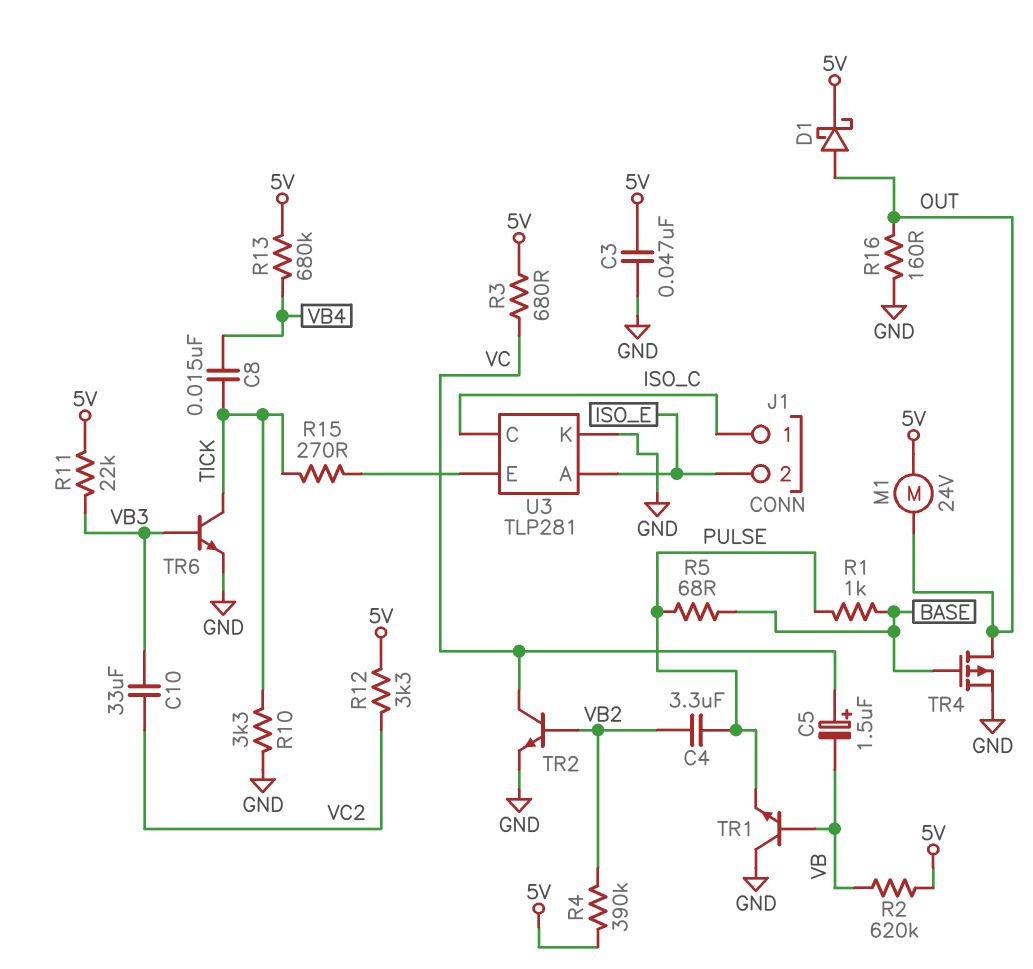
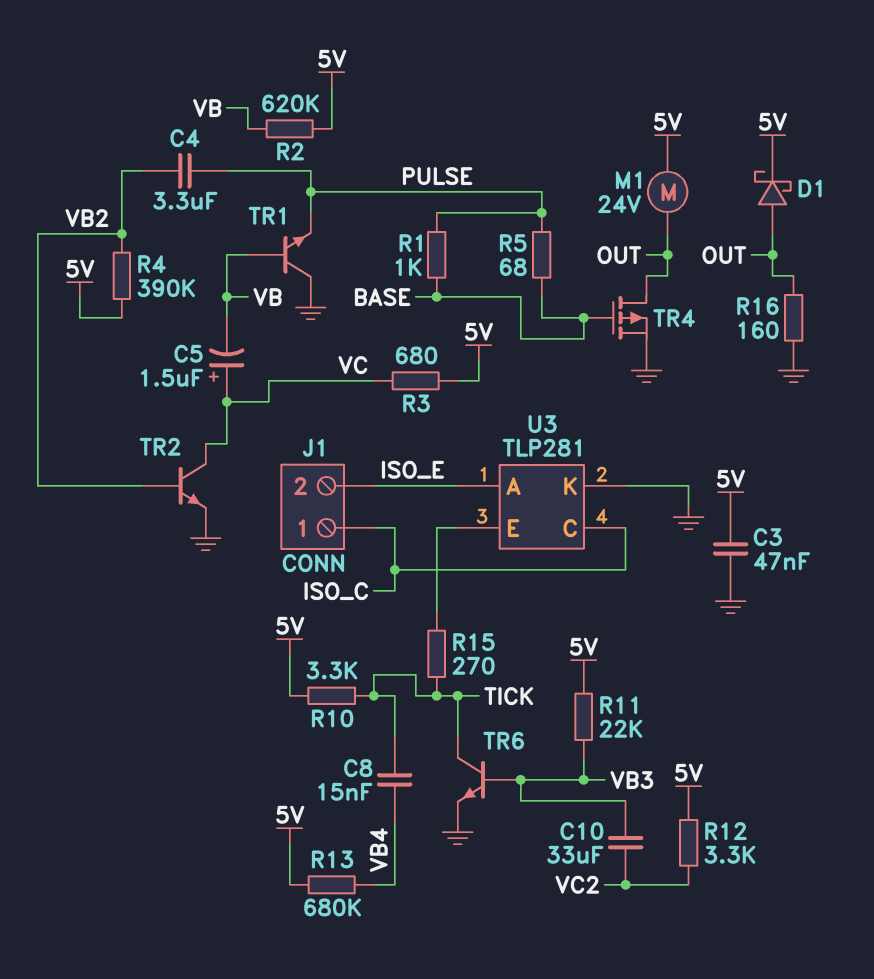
R10: 3.3k (GND, TICK) -> 3.3k (5V, TICK)

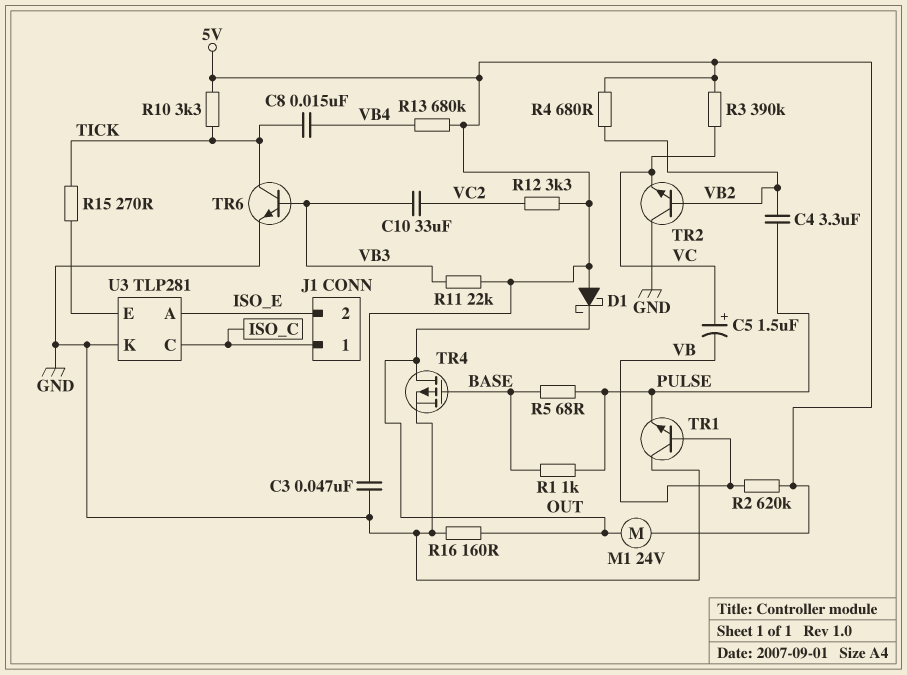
D1: schottky (A OUT, K 5V) -> schottky (A 5V, K OUT)
R3: 680 (5V, VC) -> 390k (5V, VC)
R4: 390k (5V, VB2) -> 680 (5V, VB2)
TR2: NPN (B VB2, C VC, E GND) -> NPN (B VB2, C GND, E VC)

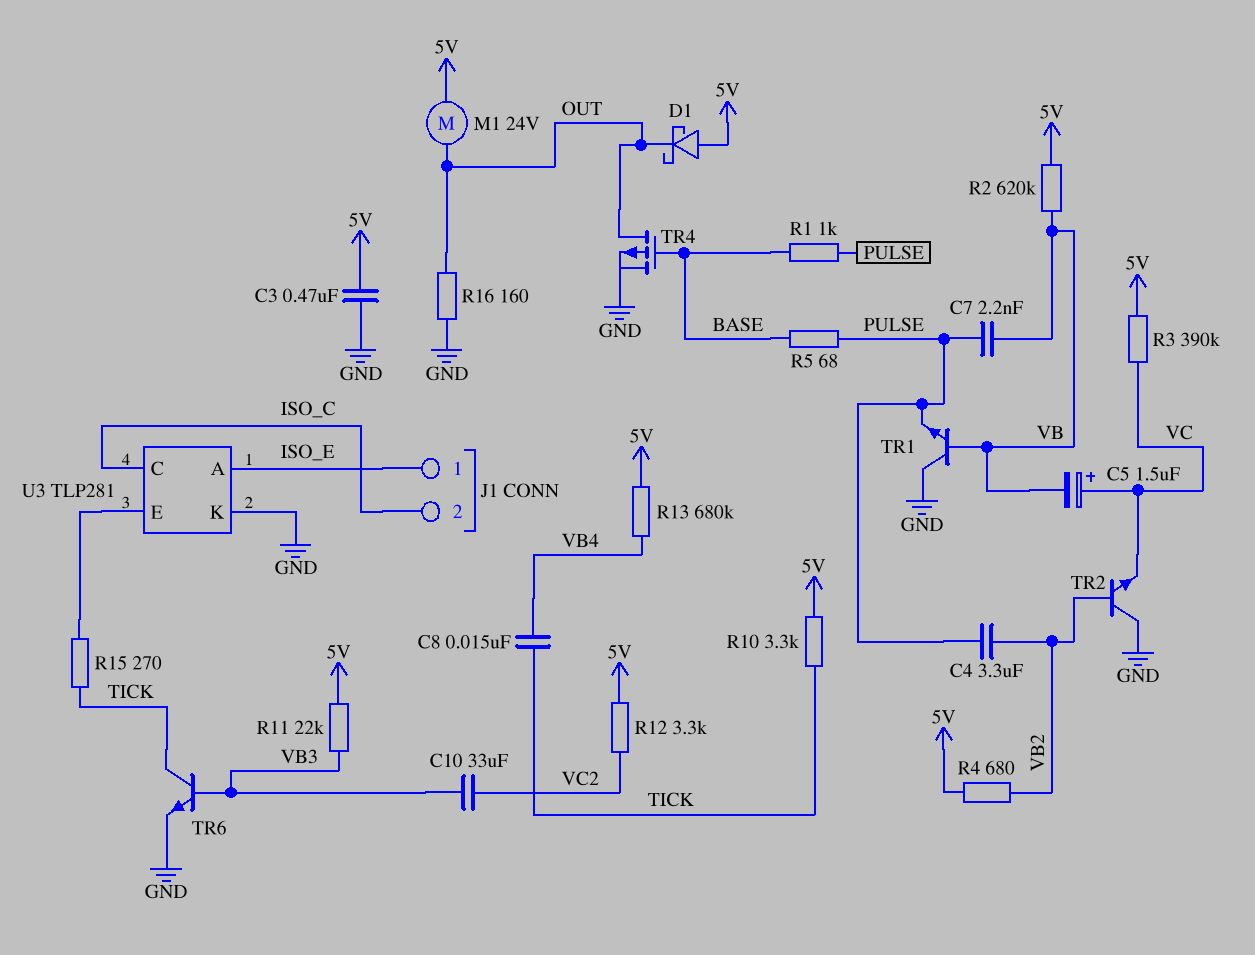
C3: 47nF (5V, GND) -> 470nF (5V, GND)
C7: none -> 2.2nF (PULSE, VB)
J1 pin 1: ISO_C -> ISO_E
J1 pin 2: ISO_E -> ISO_C

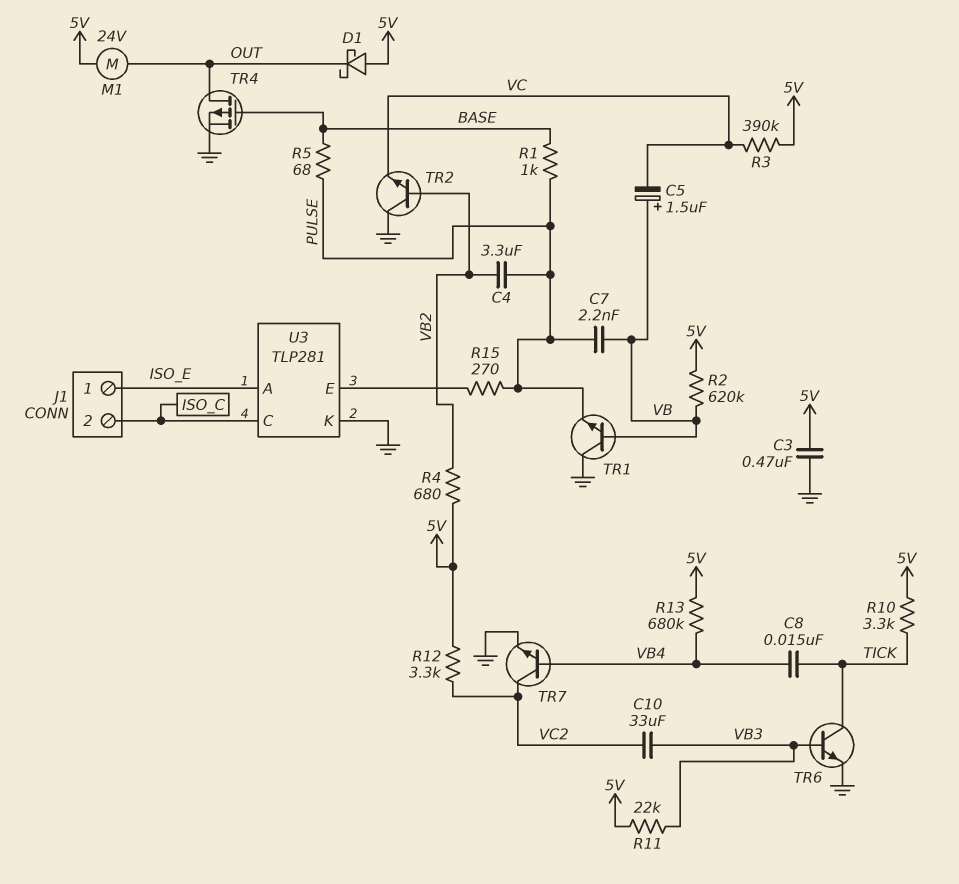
C5: 1.5uF (plus VC, minus VB) -> 1.5uF (plus VB, minus VC)
R15: 270 (TICK, U3/E) -> 270 (PULSE, U3/E)
R16: 160 (GND, OUT) -> none
TR7: none -> NPN (B VB4, C VC2, E GND)

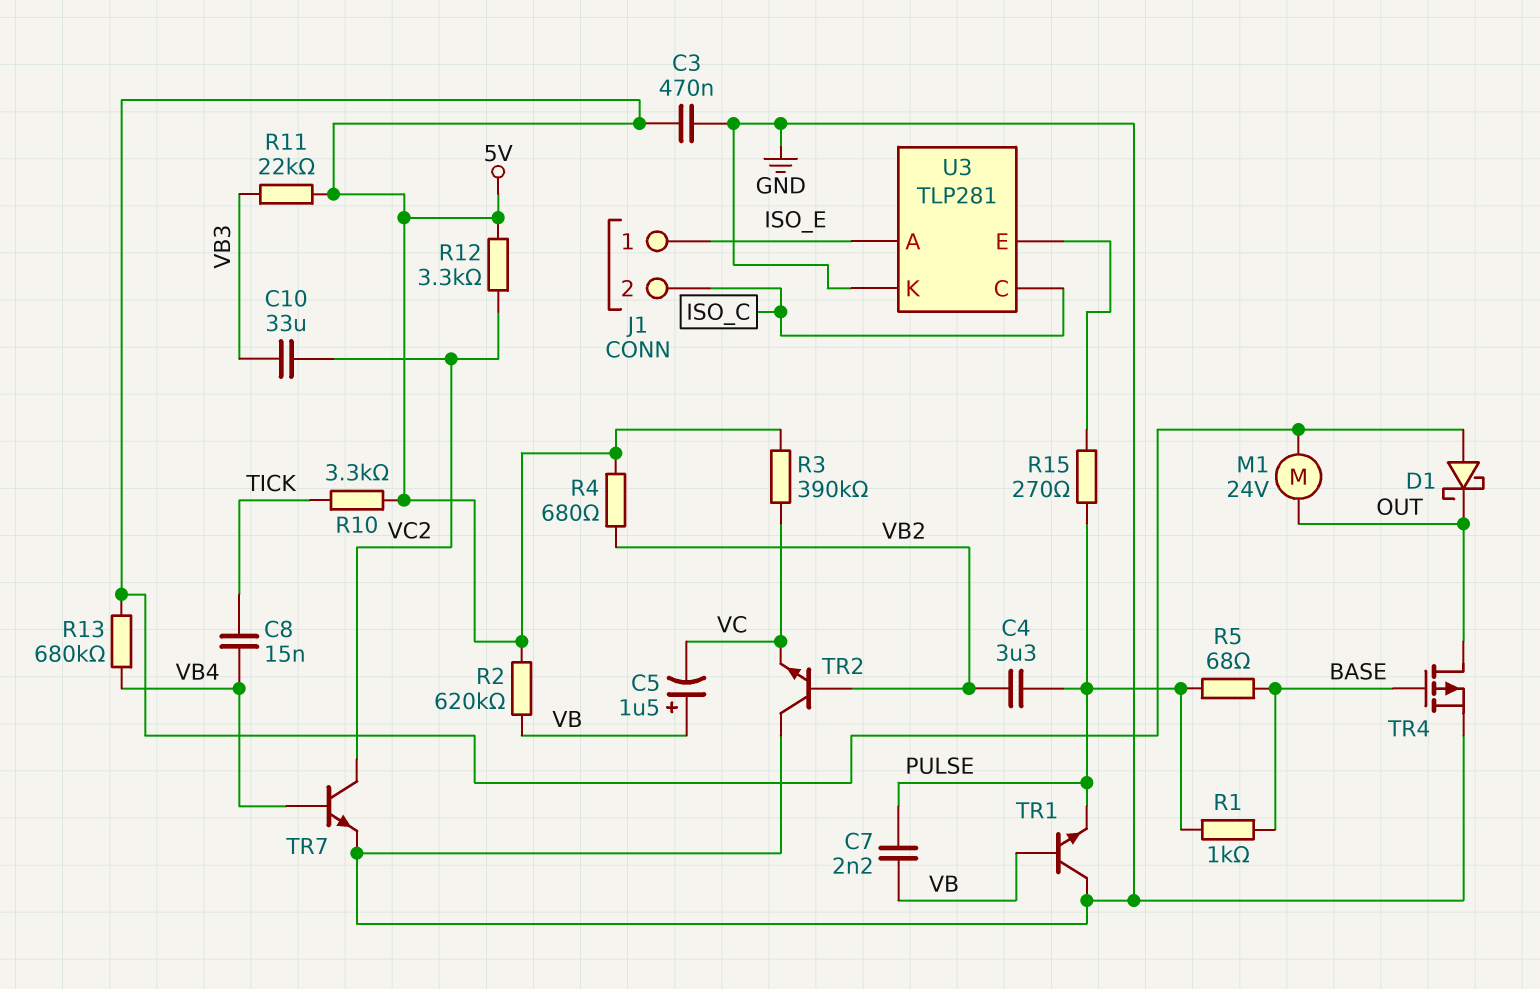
TR6: NPN (B VB3, C TICK, E GND) -> none

